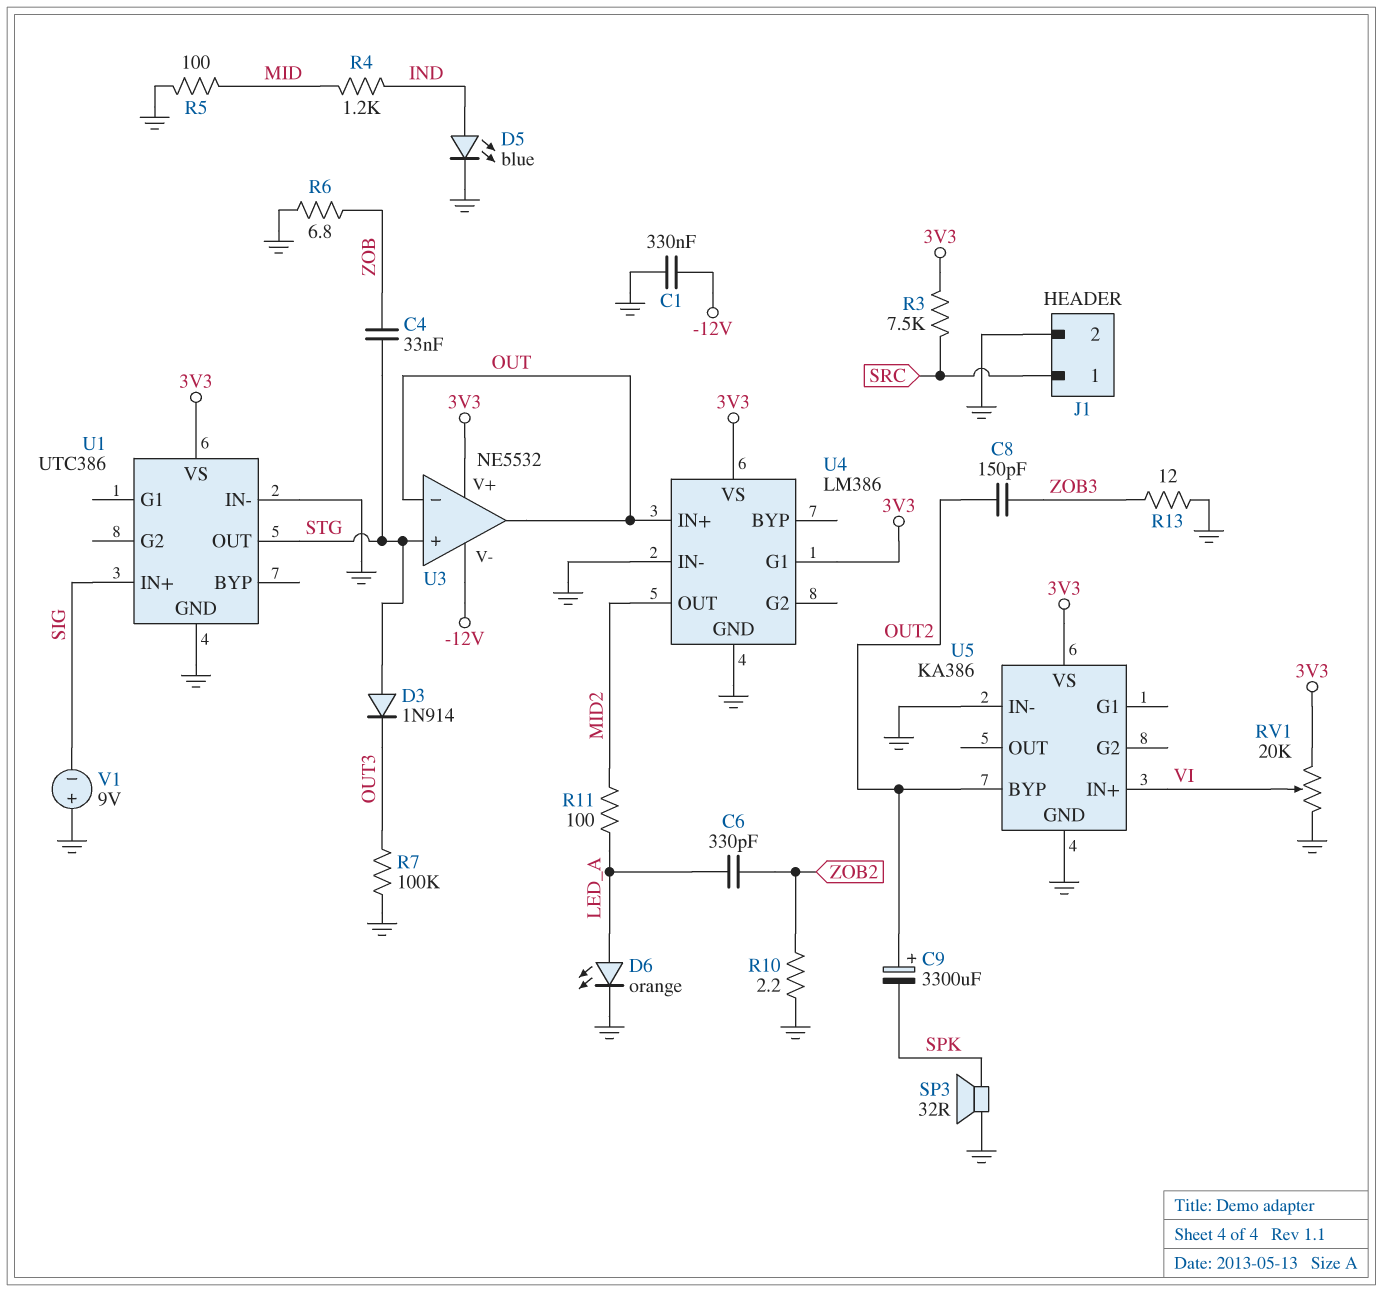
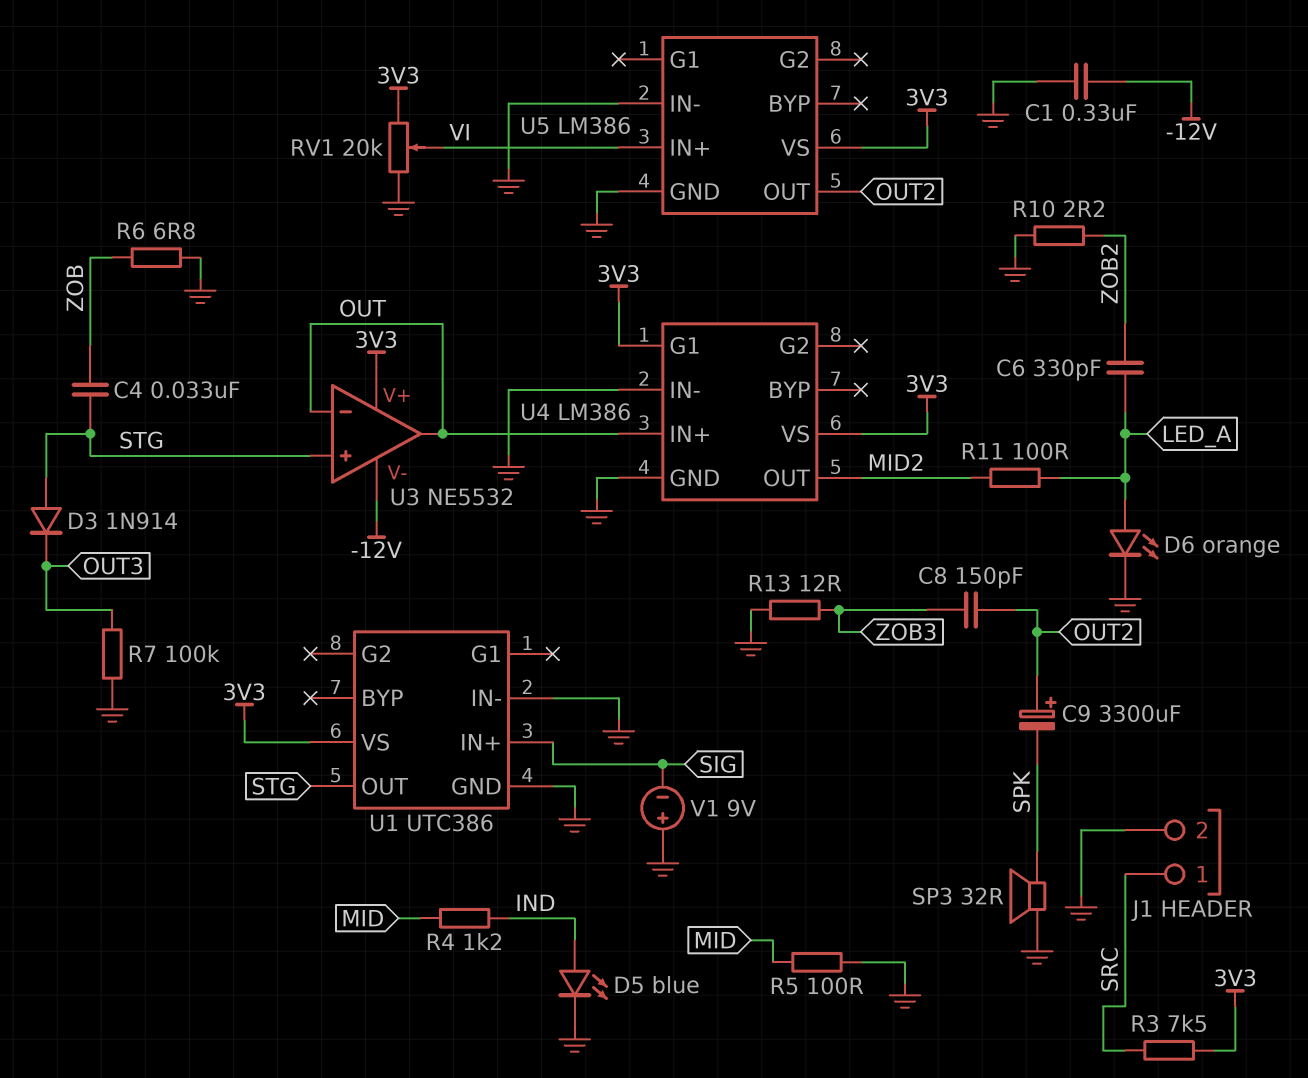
U5: KA386 -> LM386
U5 pin BYP: OUT2 -> none
U5 pin OUT: none -> OUT2

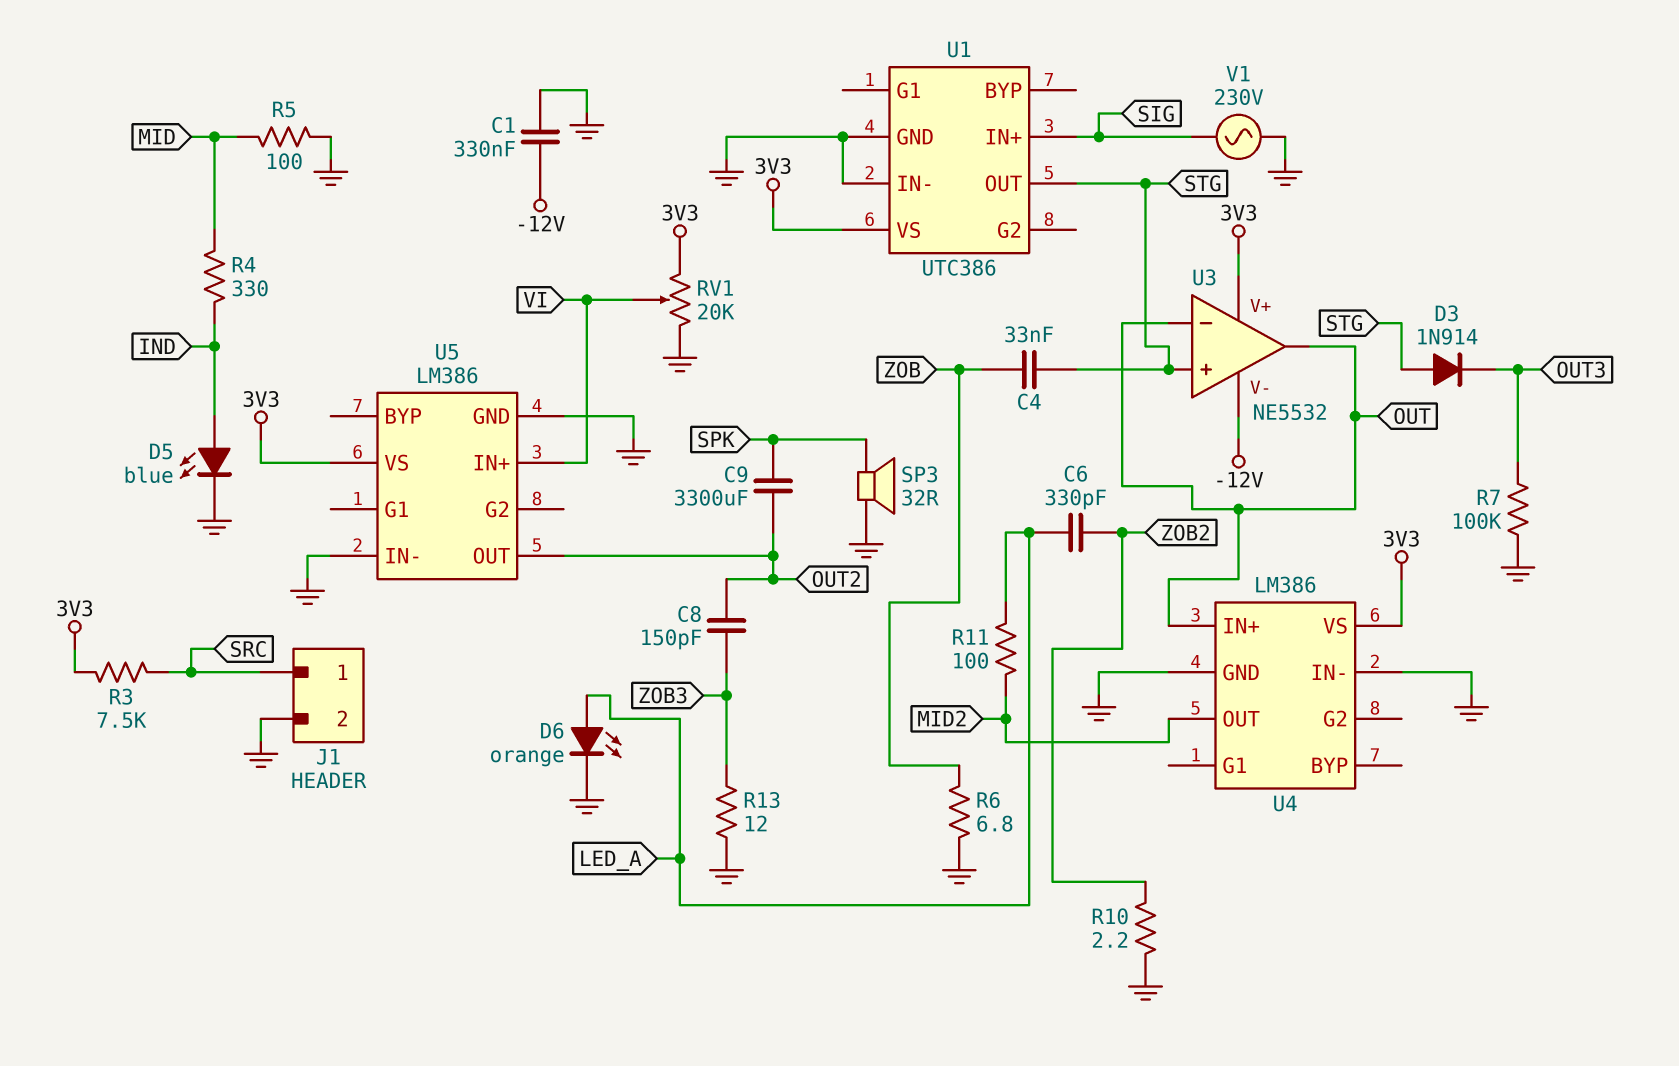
C9: 3300uF (plus OUT2, minus SPK) -> 3300uF (OUT2, SPK)
R4: 1.2k (IND, MID) -> 330 (IND, MID)
U4 pin G1: 3V3 -> none
V1: 9V (plus GND, minus SIG) -> AC 230V (GND, SIG)

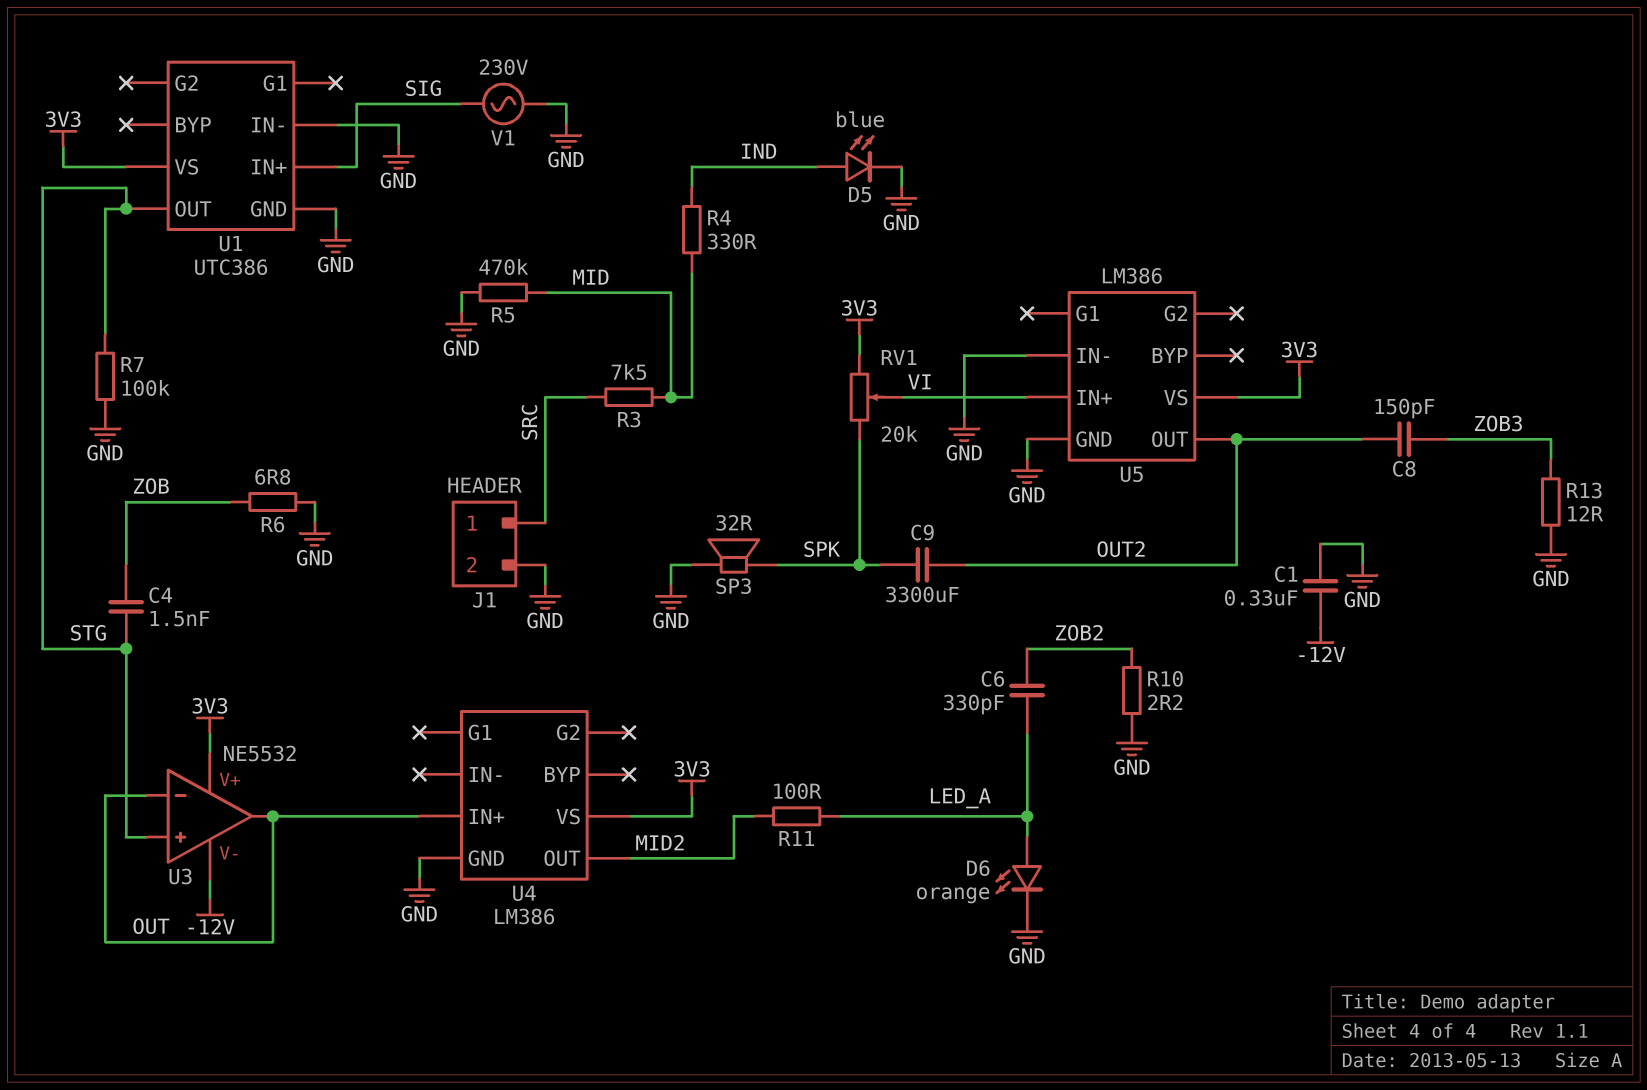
C4: 33nF (STG, ZOB) -> 1.5nF (STG, ZOB)
D3: diode 1N914 (A STG, K OUT3) -> none
R3: 7.5k (3V3, SRC) -> 7.5k (MID, SRC)
R5: 100 (GND, MID) -> 470k (GND, MID)
R7: 100k (GND, OUT3) -> 100k (GND, STG)
RV1: 20k (3V3, GND, wiper VI) -> 20k (3V3, SPK, wiper VI)
U4 pin IN-: GND -> none

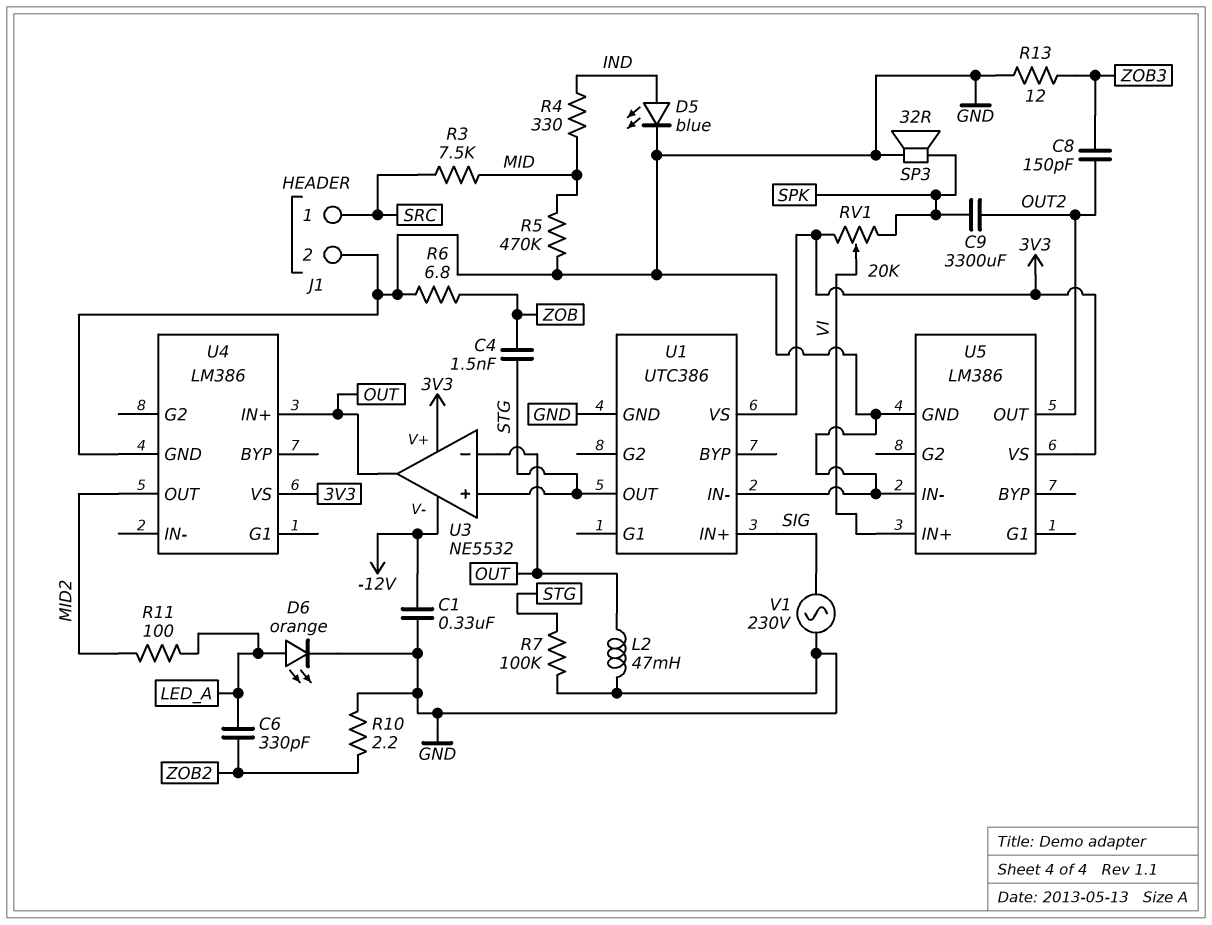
L2: none -> 47mH (GND, OUT)

